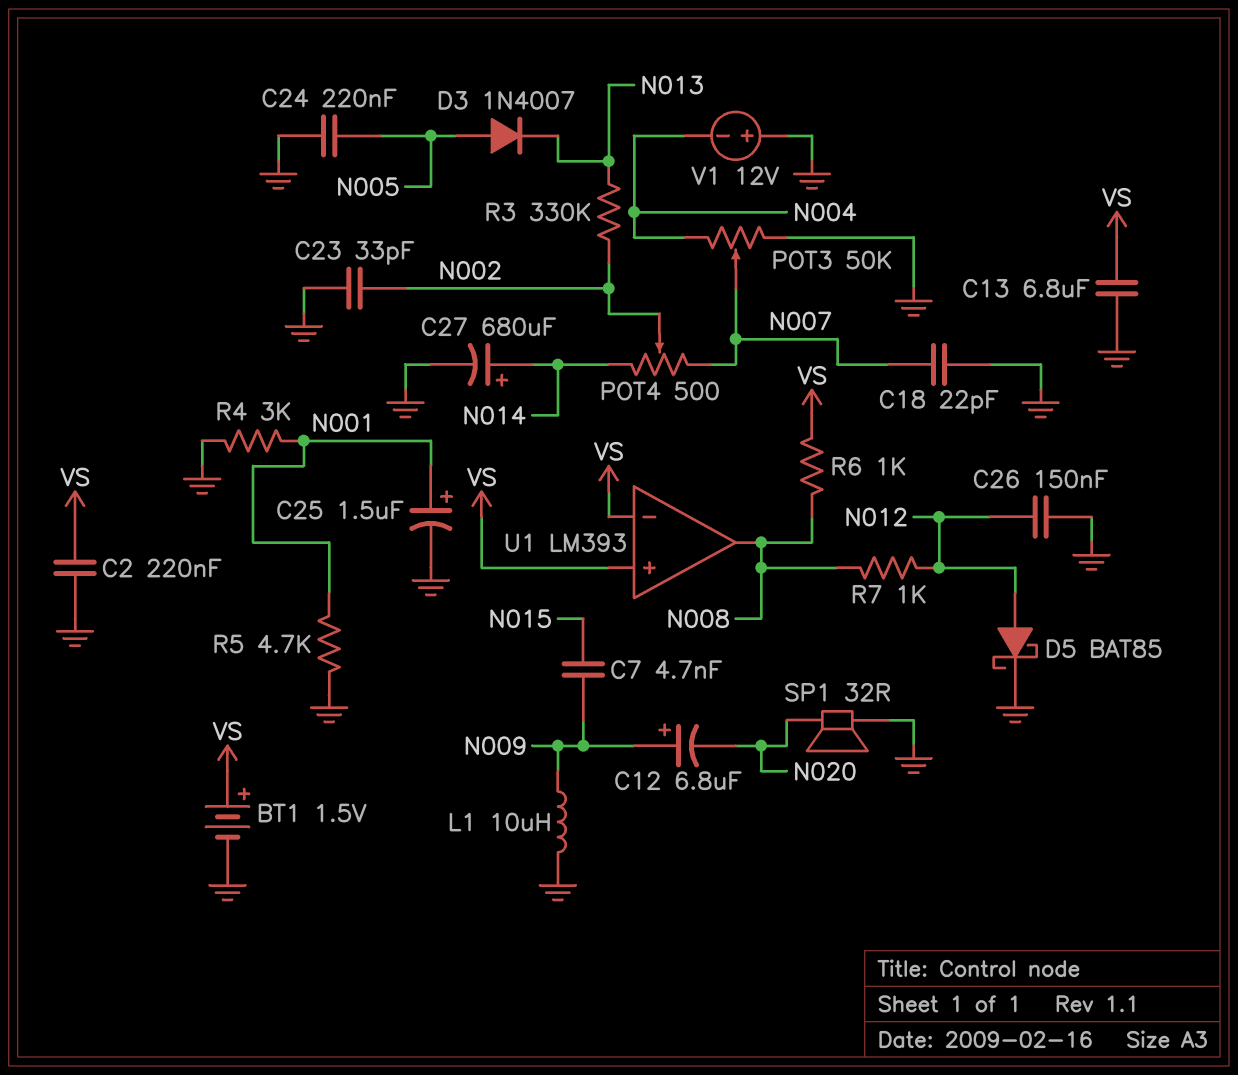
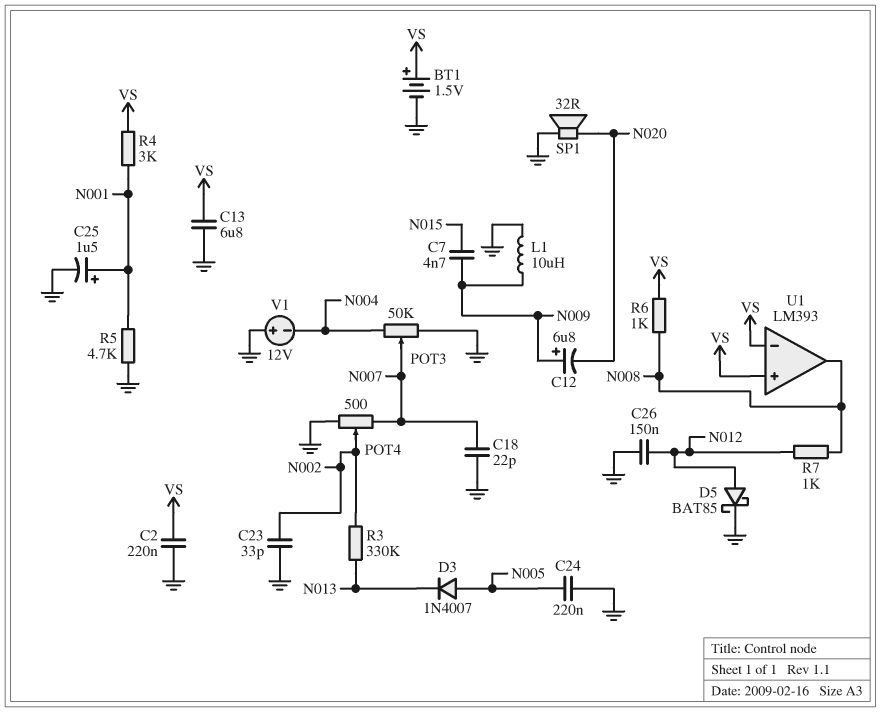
C27: 680uF (plus N014, minus GND) -> none
POT4: 500 (N007, N014, wiper N002) -> 500 (GND, N007, wiper N002)
R4: 3k (GND, N001) -> 3k (N001, VS)

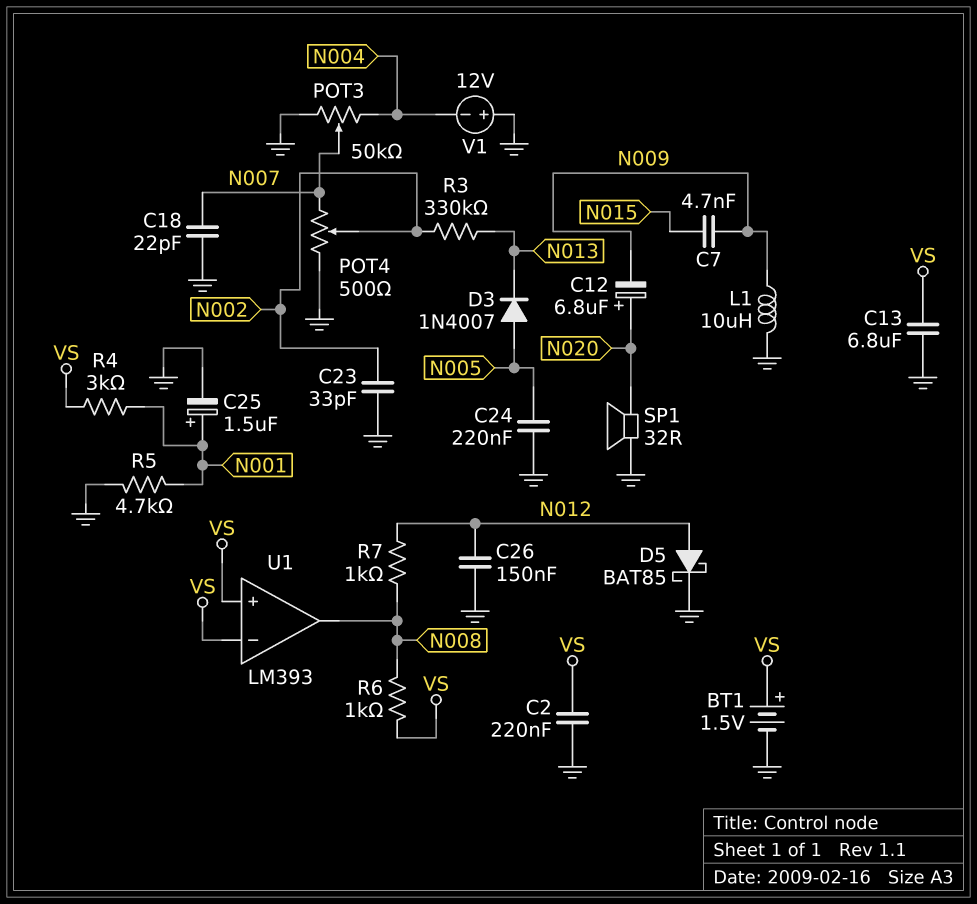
C12: 6.8uF (plus N009, minus N020) -> 6.8uF (plus N020, minus N009)

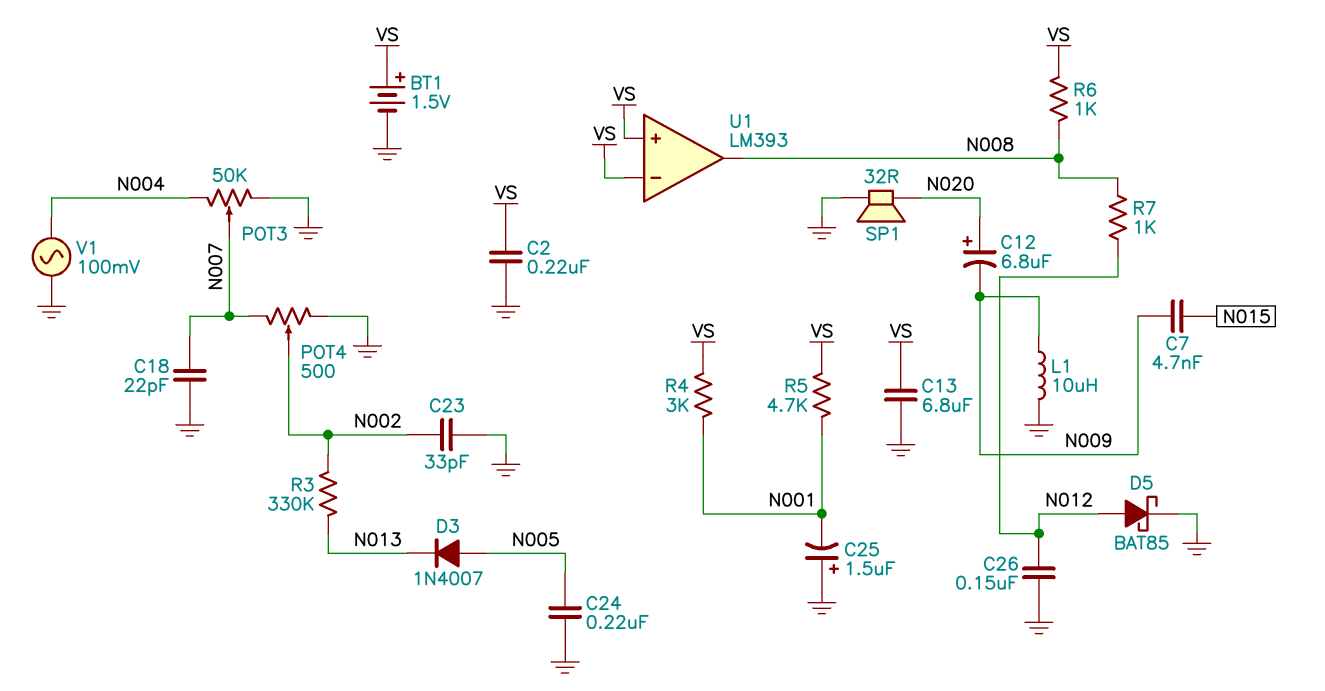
C25: 1.5uF (plus N001, minus GND) -> 1.5uF (plus GND, minus N001)
R5: 4.7k (GND, N001) -> 4.7k (N001, VS)
V1: 12V (plus GND, minus N004) -> AC 100mV (GND, N004)

